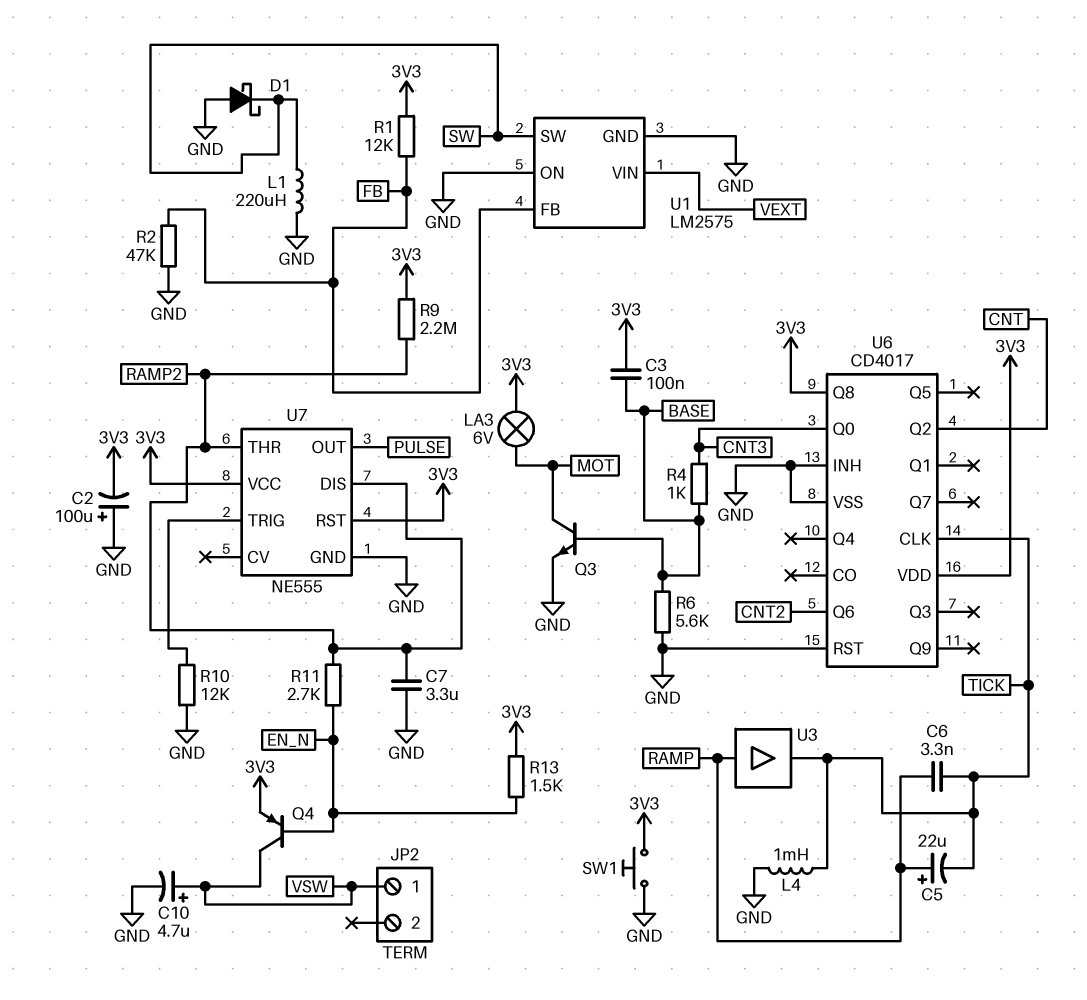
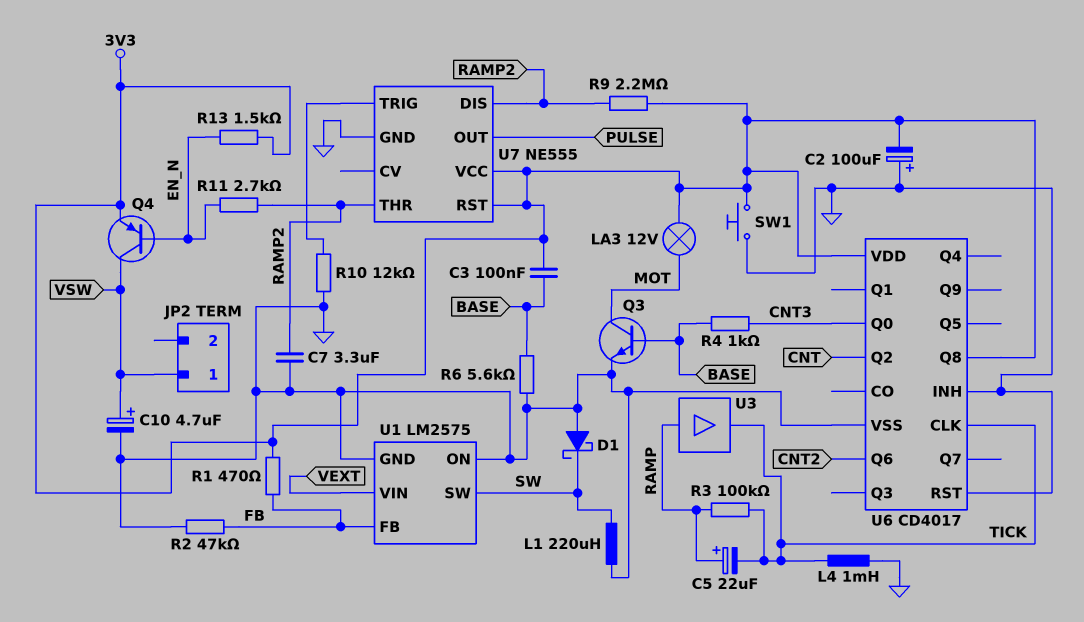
C6: 3.3nF (RAMP, TICK) -> none
LA3: lamp 6V (3V3, MOT) -> lamp 12V (3V3, MOT)
R1: 12k (3V3, FB) -> 470 (3V3, FB)
R3: none -> 100k (RAMP, TICK)

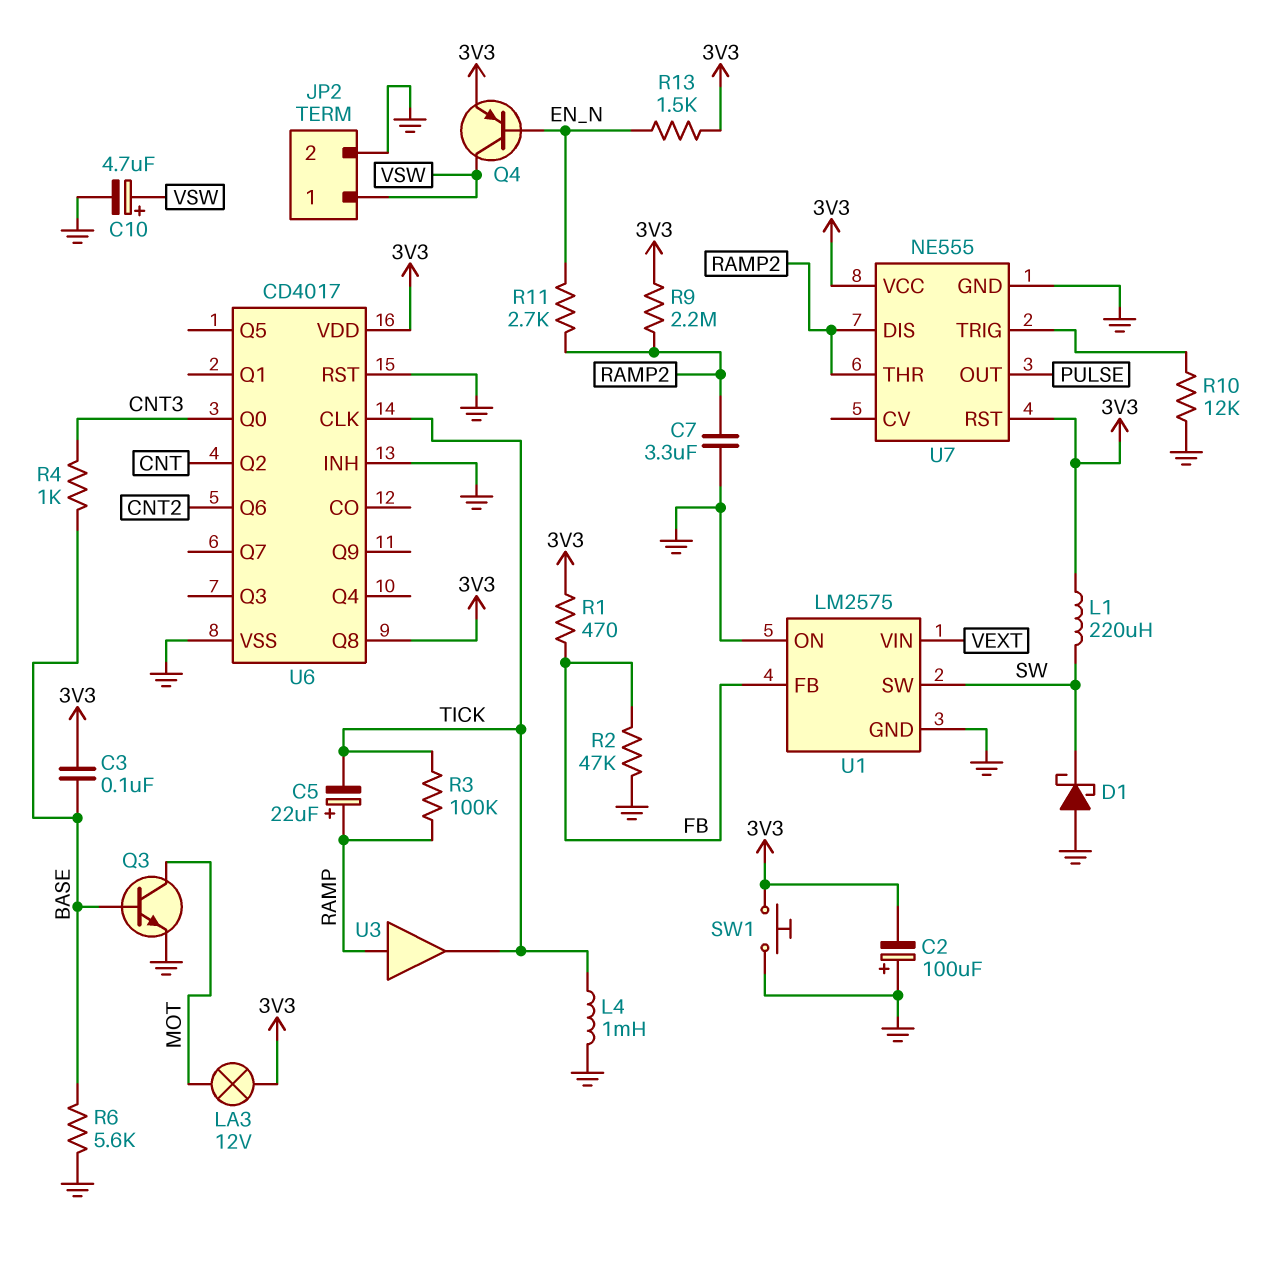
JP2 pin 2: none -> GND
L1: 220uH (GND, SW) -> 220uH (3V3, SW)

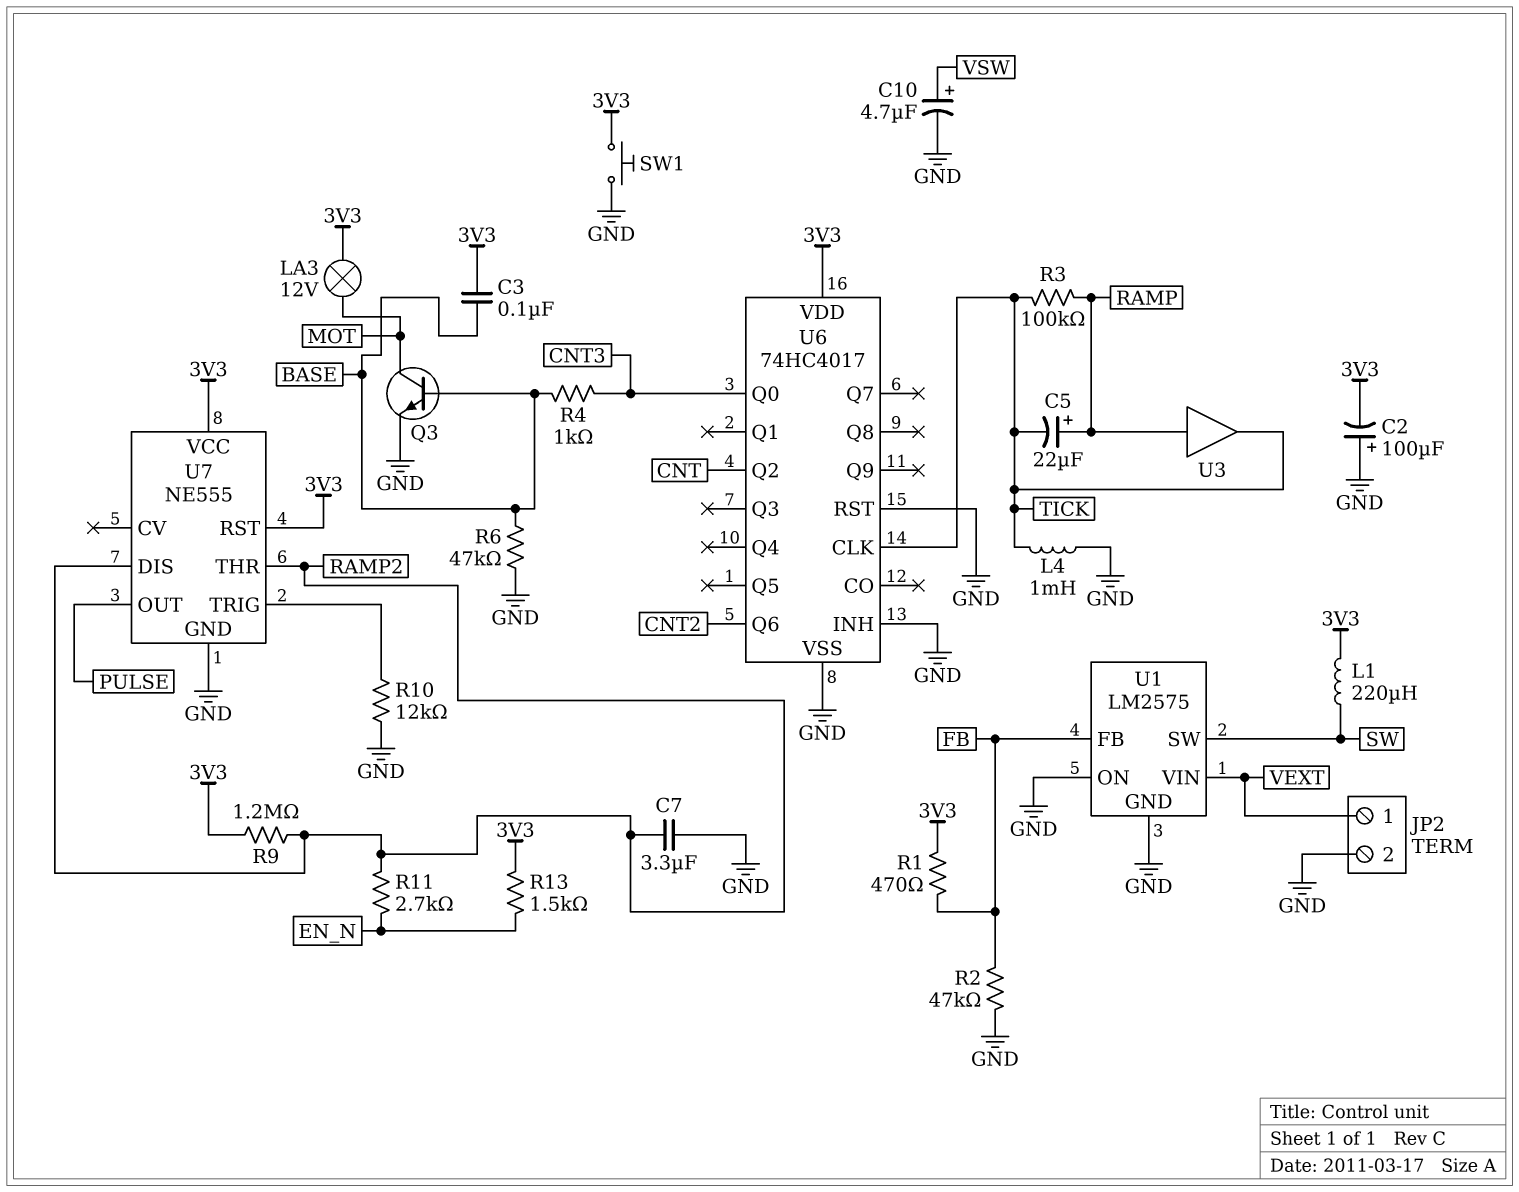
D1: schottky (A GND, K SW) -> none
JP2 pin 1: VSW -> VEXT
Q4: PNP (B EN_N, C VSW, E 3V3) -> none
R6: 5.6k (BASE, GND) -> 47k (BASE, GND)
R9: 2.2M (3V3, RAMP2) -> 1.2M (3V3, RAMP2)
U6: CD4017 -> 74HC4017
U6 pin Q8: 3V3 -> none

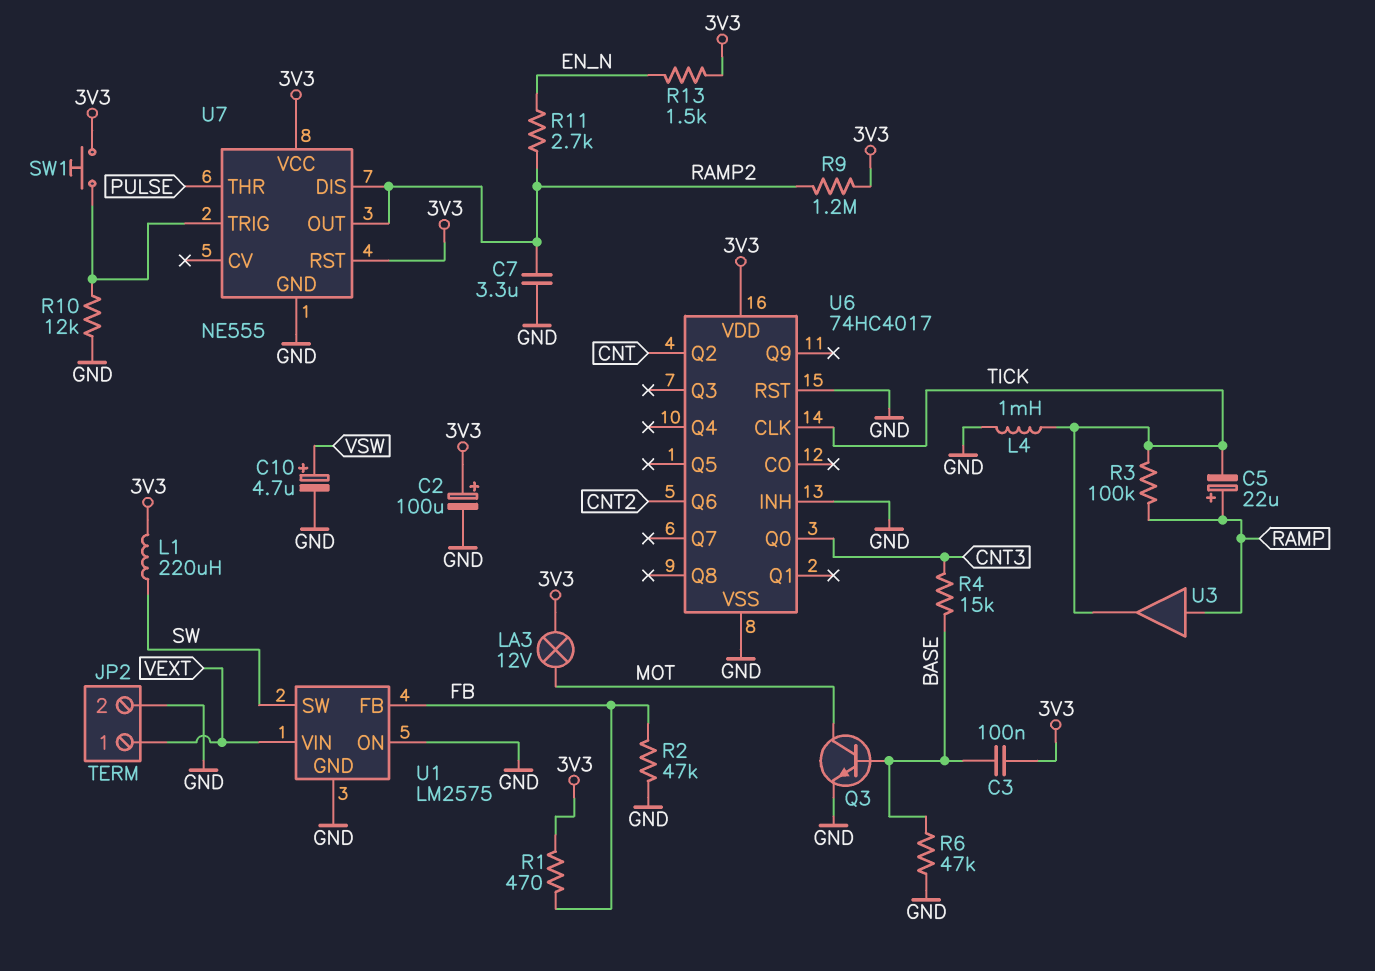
C2: 100uF (plus GND, minus 3V3) -> 100uF (plus 3V3, minus GND)
R4: 1k (BASE, CNT3) -> 15k (BASE, CNT3)
SW1: button (3V3, GND) -> button (3V3, U7/TRIG)
U7 pin OUT: PULSE -> RAMP2
U7 pin THR: RAMP2 -> PULSE

